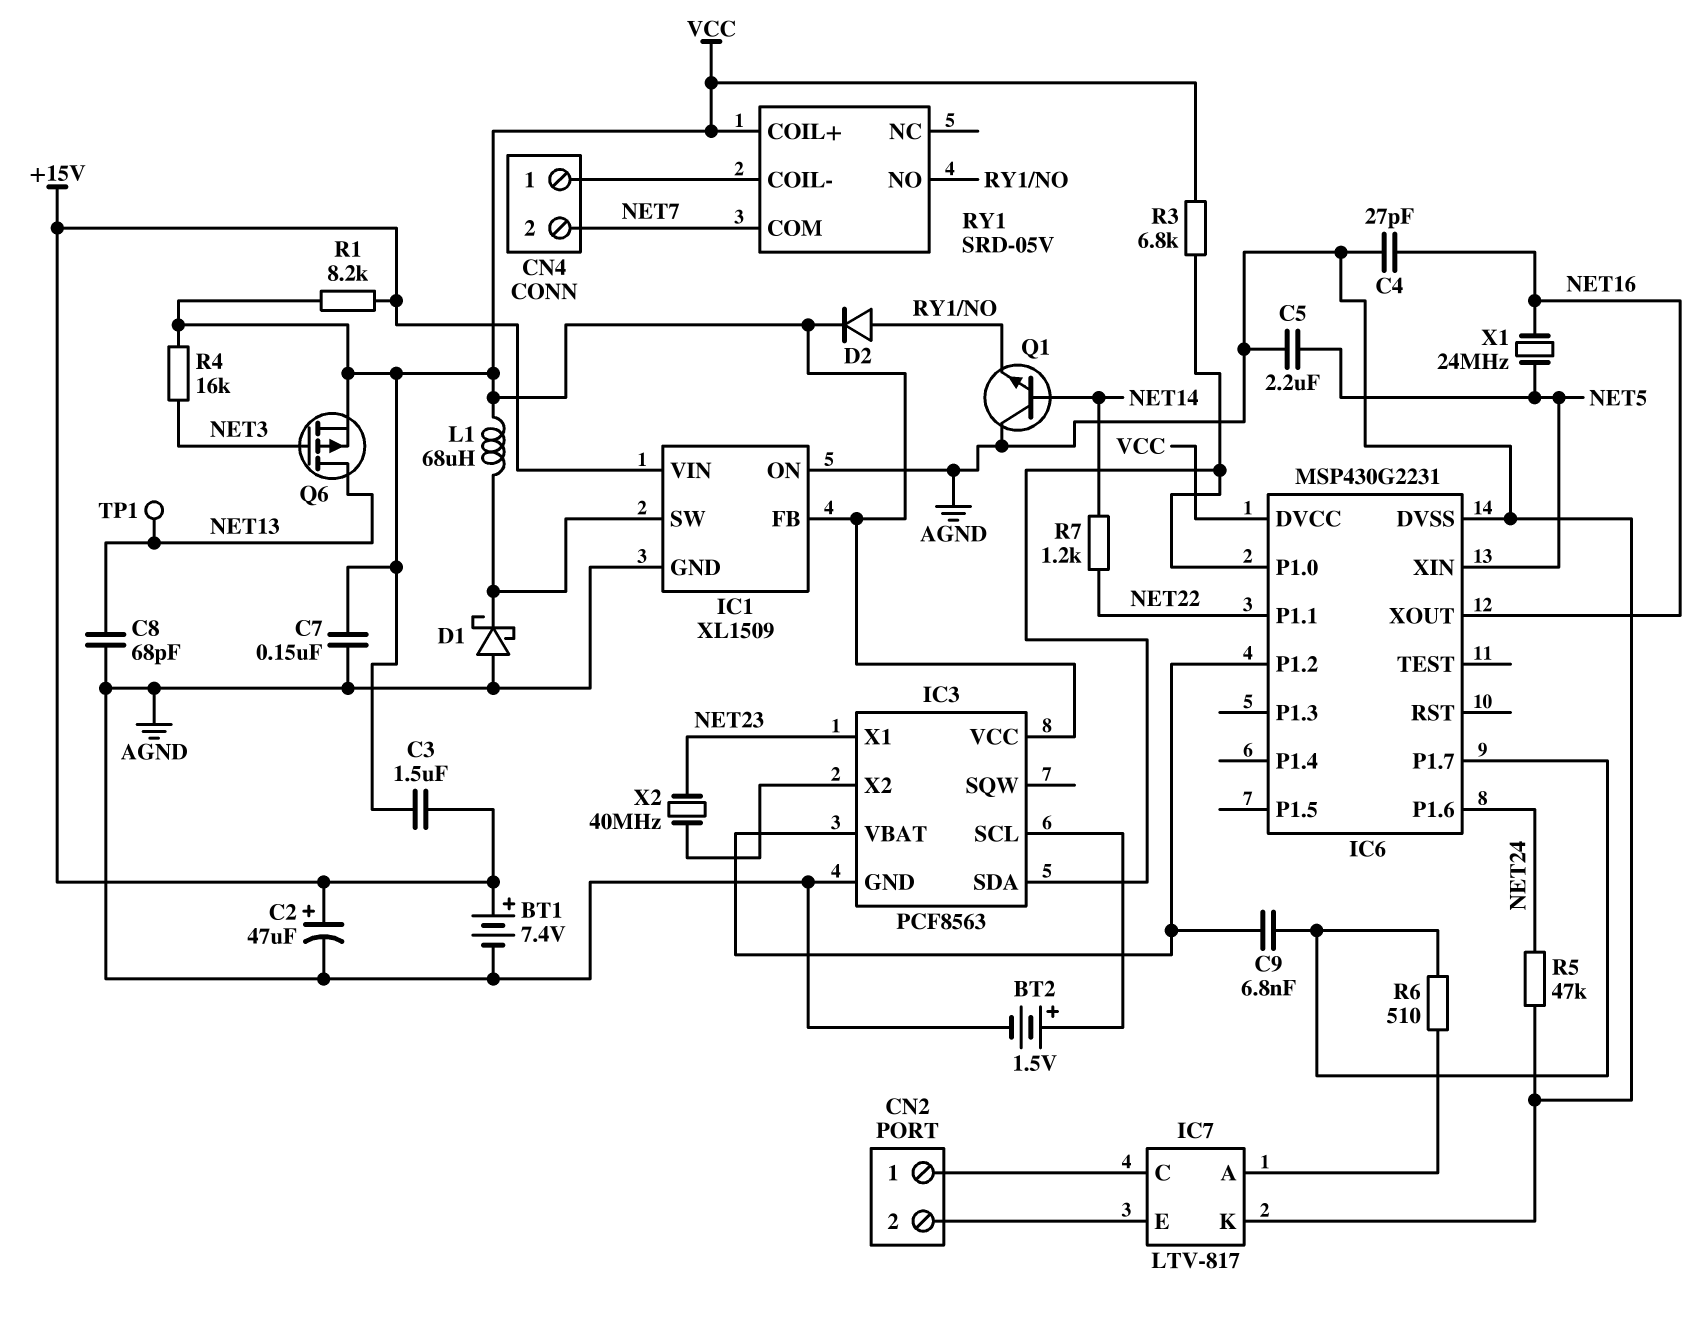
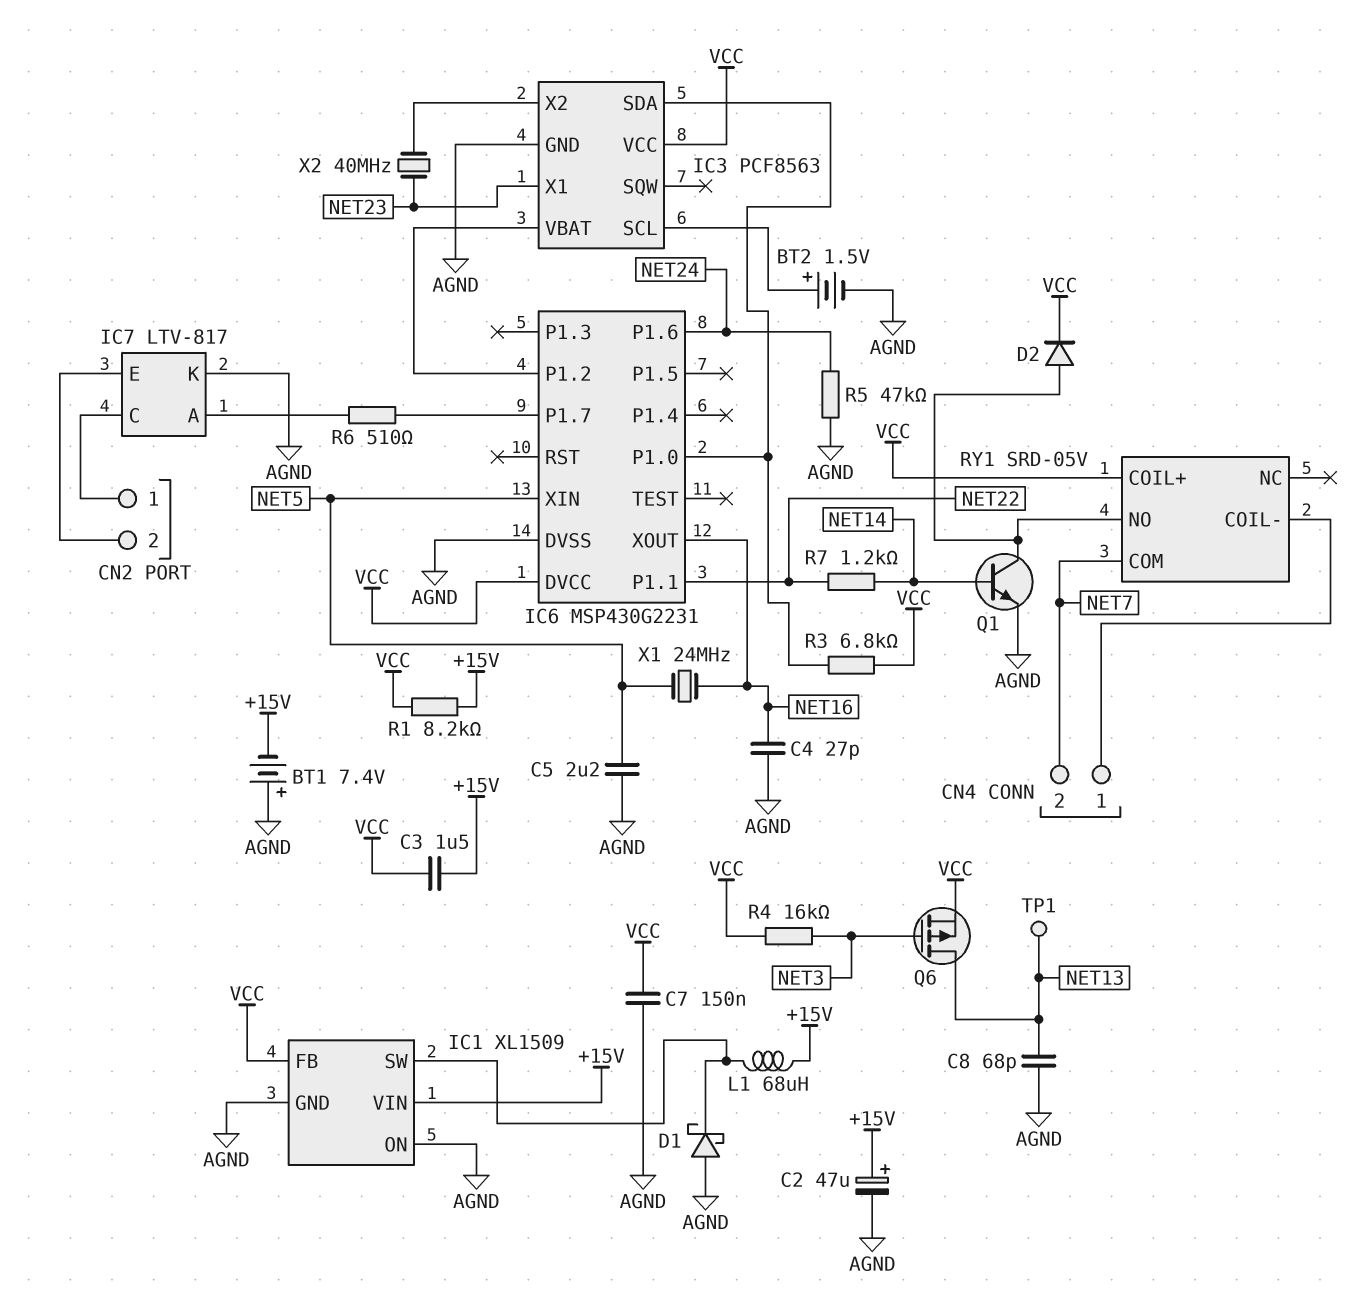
BT1: 7.4V (plus +15V, minus AGND) -> 7.4V (plus AGND, minus +15V)
C9: 6.8nF (IC3/VBAT, IC6/P1.7) -> none
L1: 68uH (IC1/SW, VCC) -> 68uH (+15V, IC1/SW)
Q1: NPN (B NET14, C AGND, E RY1/NO) -> NPN (B NET14, C RY1/NO, E AGND)

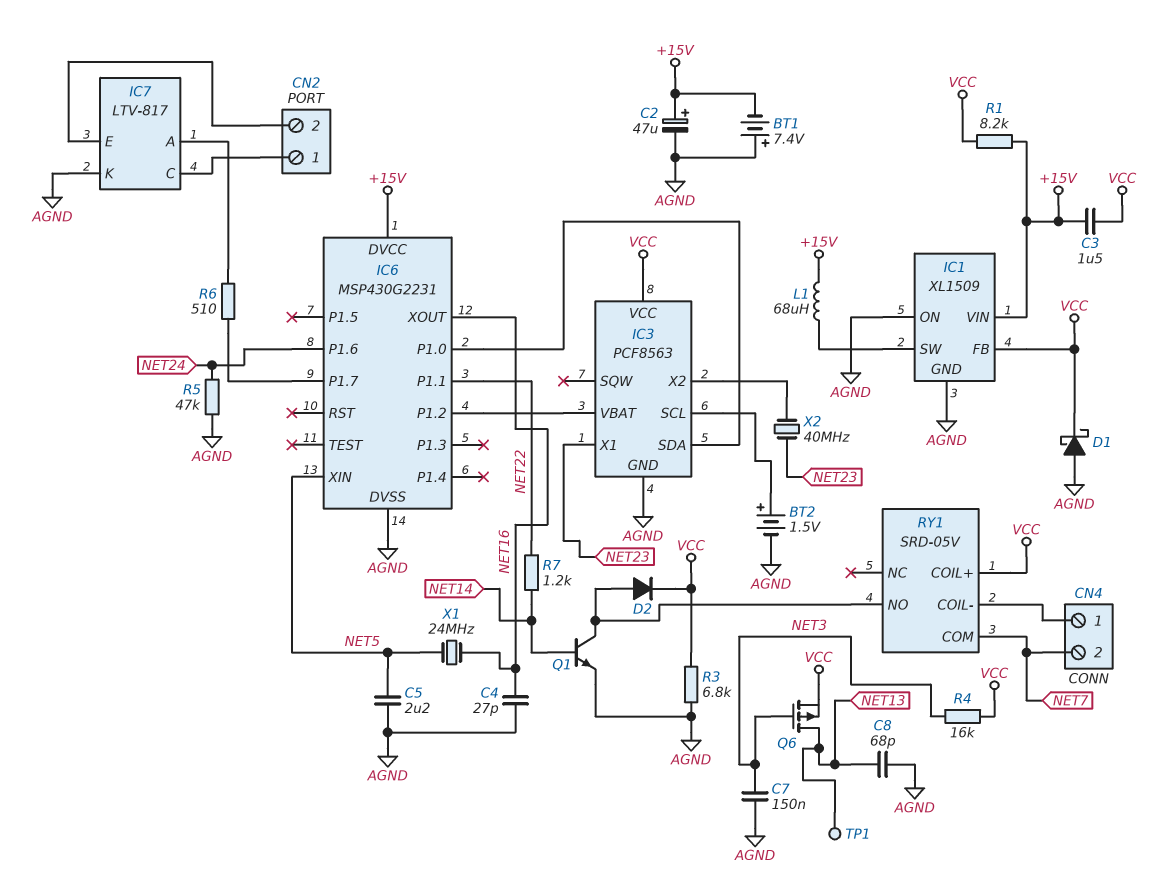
C7: 150nF (AGND, VCC) -> 150nF (AGND, NET3)
D1: schottky (A AGND, K IC1/SW) -> schottky (A AGND, K VCC)
IC6 pin DVCC: VCC -> +15V
R3: 6.8k (IC3/SDA, VCC) -> 6.8k (AGND, VCC)

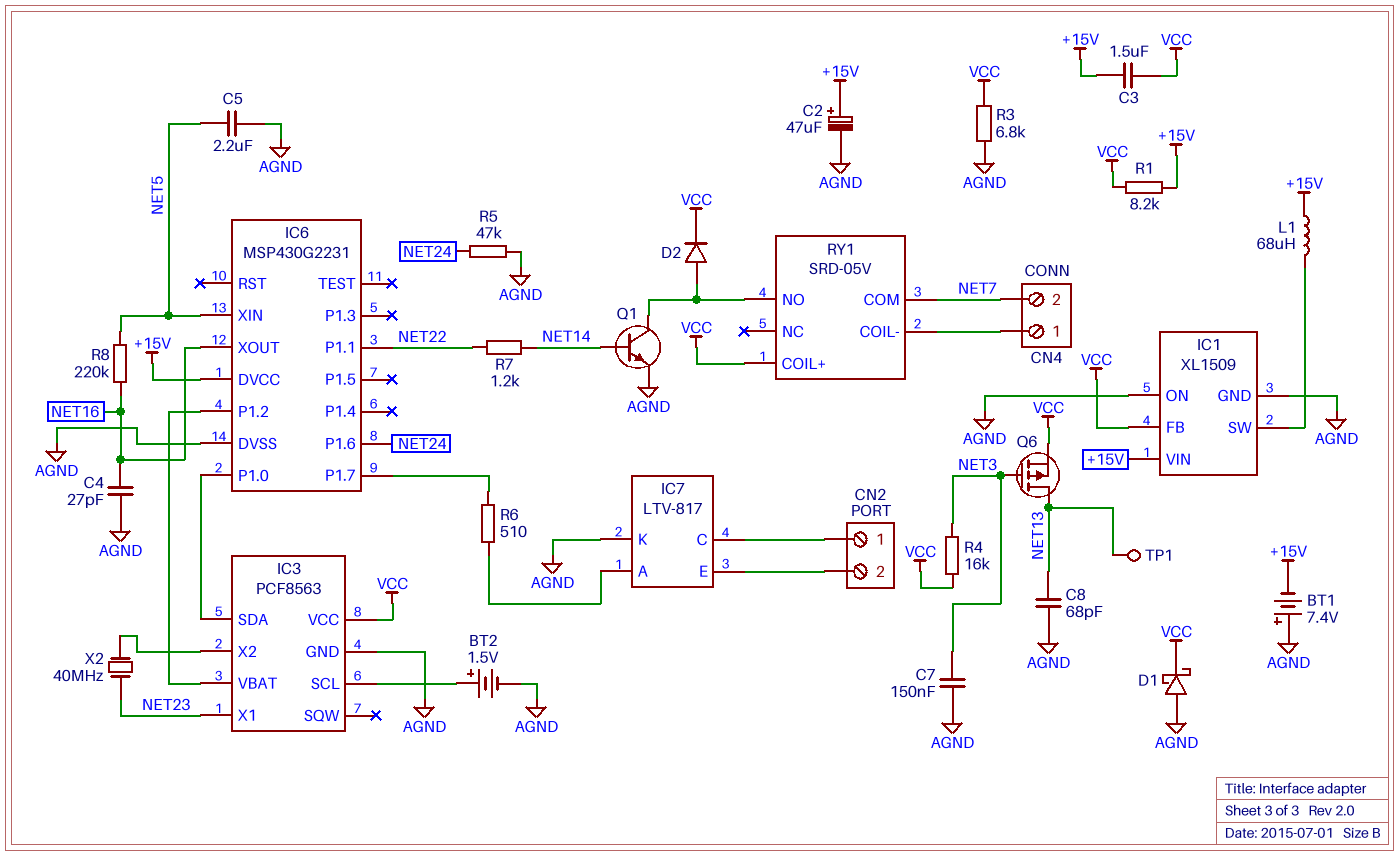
R8: none -> 220k (NET5, NET16)
X1: 24MHz (NET5, NET16) -> none

